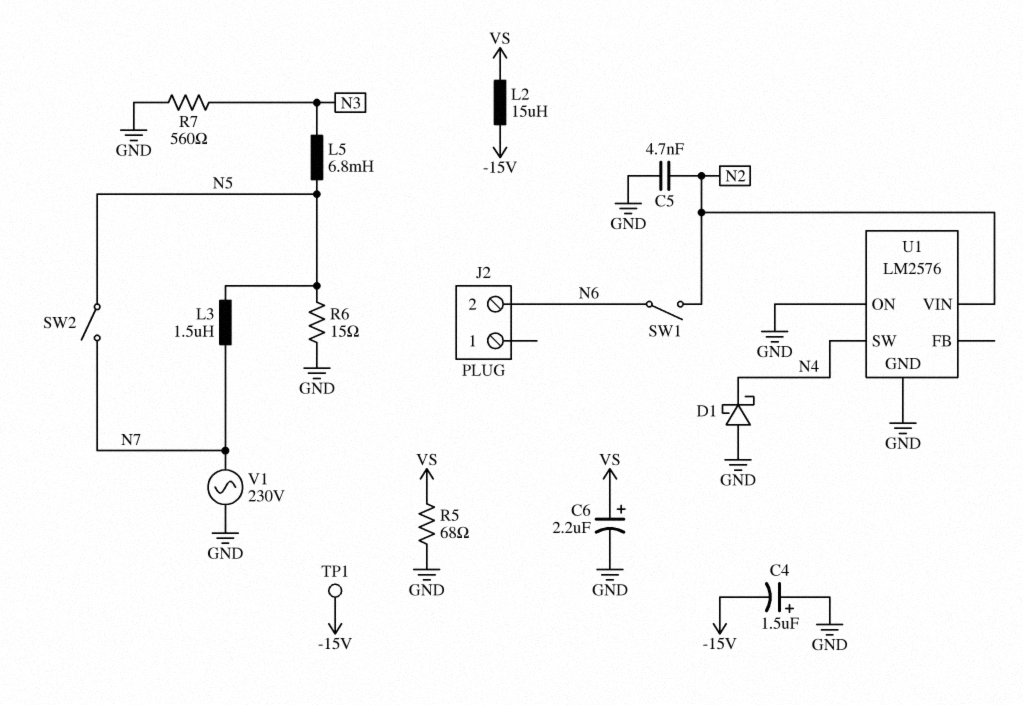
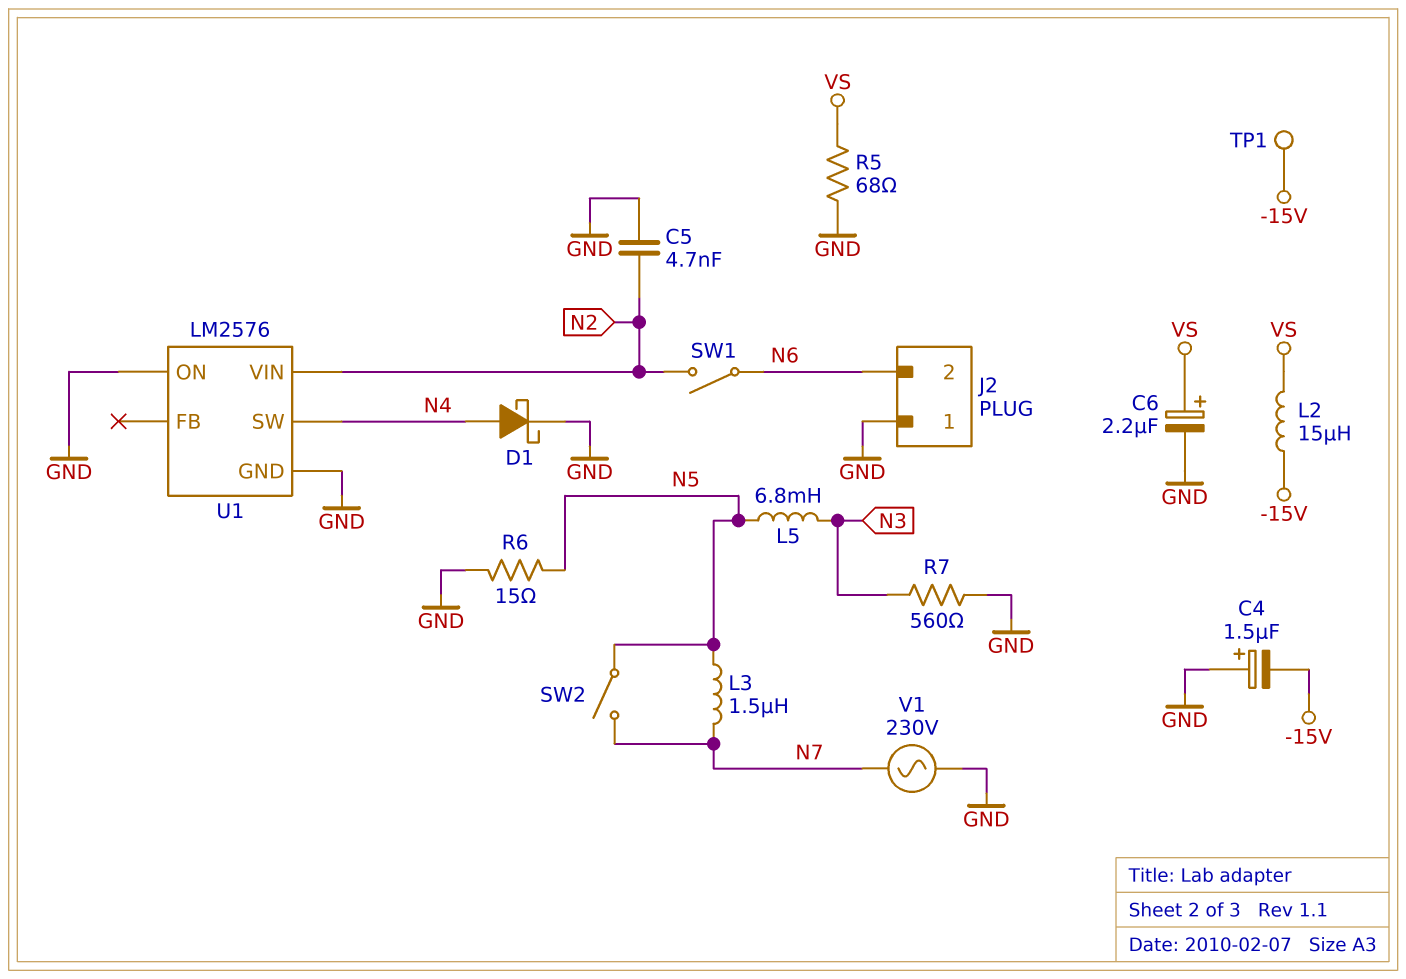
D1: schottky (A GND, K N4) -> schottky (A N4, K GND)
J2 pin 1: none -> GND

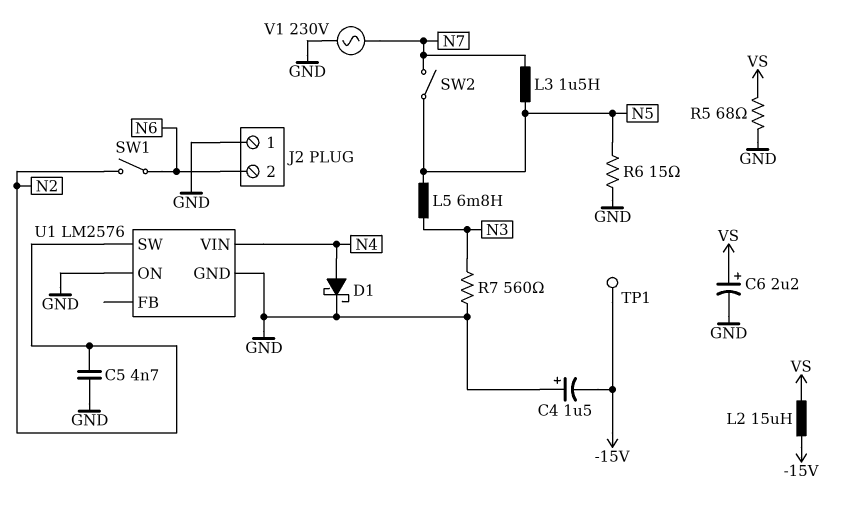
U1 pin SW: N4 -> N2
U1 pin VIN: N2 -> N4

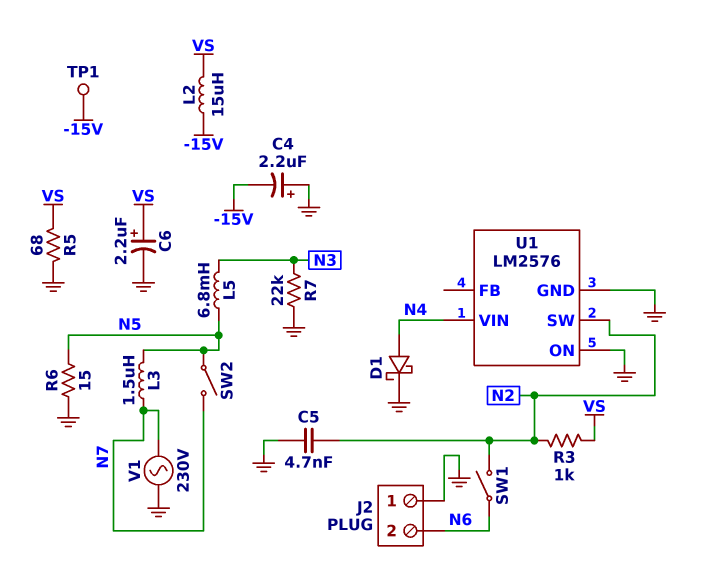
C4: 1.5uF (plus GND, minus -15V) -> 2.2uF (plus GND, minus -15V)
R3: none -> 1k (N2, VS)
R7: 560 (GND, N3) -> 22k (GND, N3)

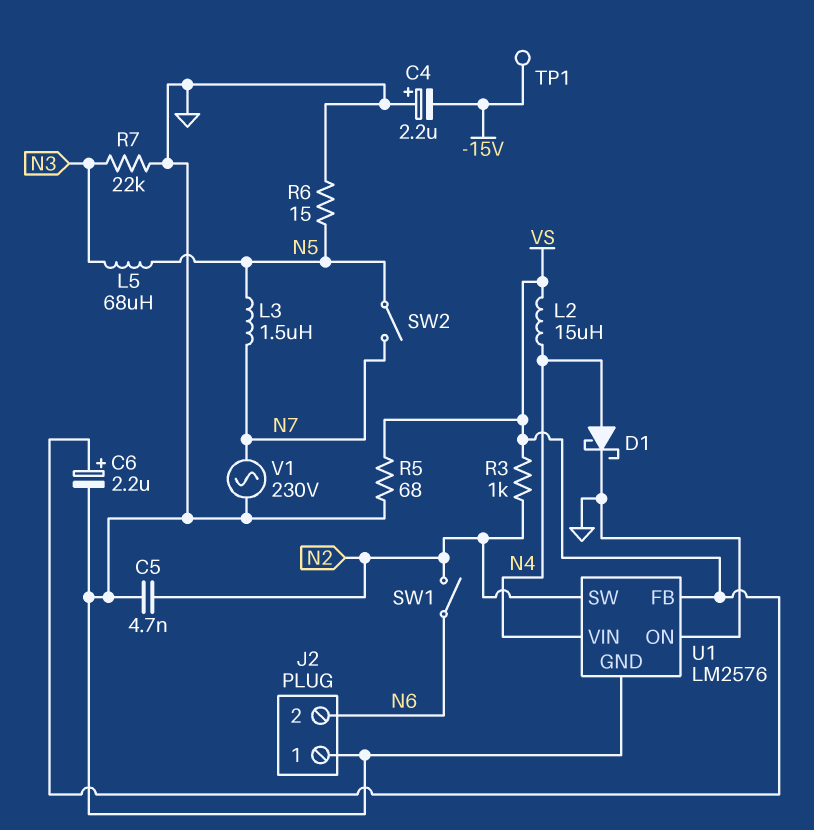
L2: 15uH (-15V, VS) -> 15uH (N4, VS)
L5: 6.8mH (N3, N5) -> 68uH (N3, N5)
U1 pin FB: none -> VS

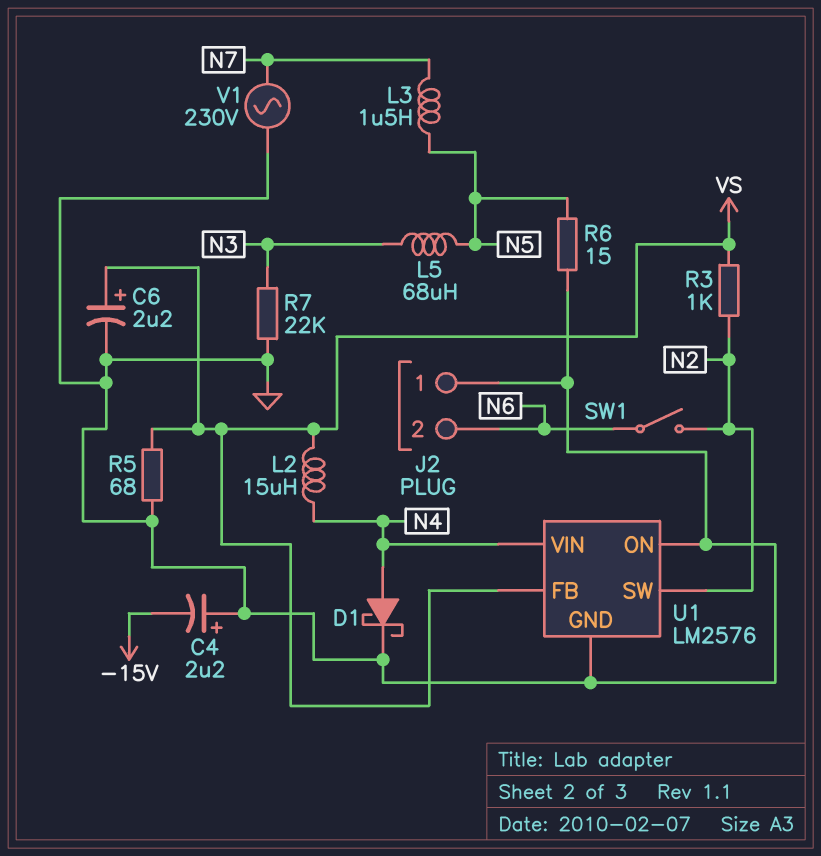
C5: 4.7nF (GND, N2) -> none
SW2: switch (N5, N7) -> none
TP1: test point (-15V) -> none

